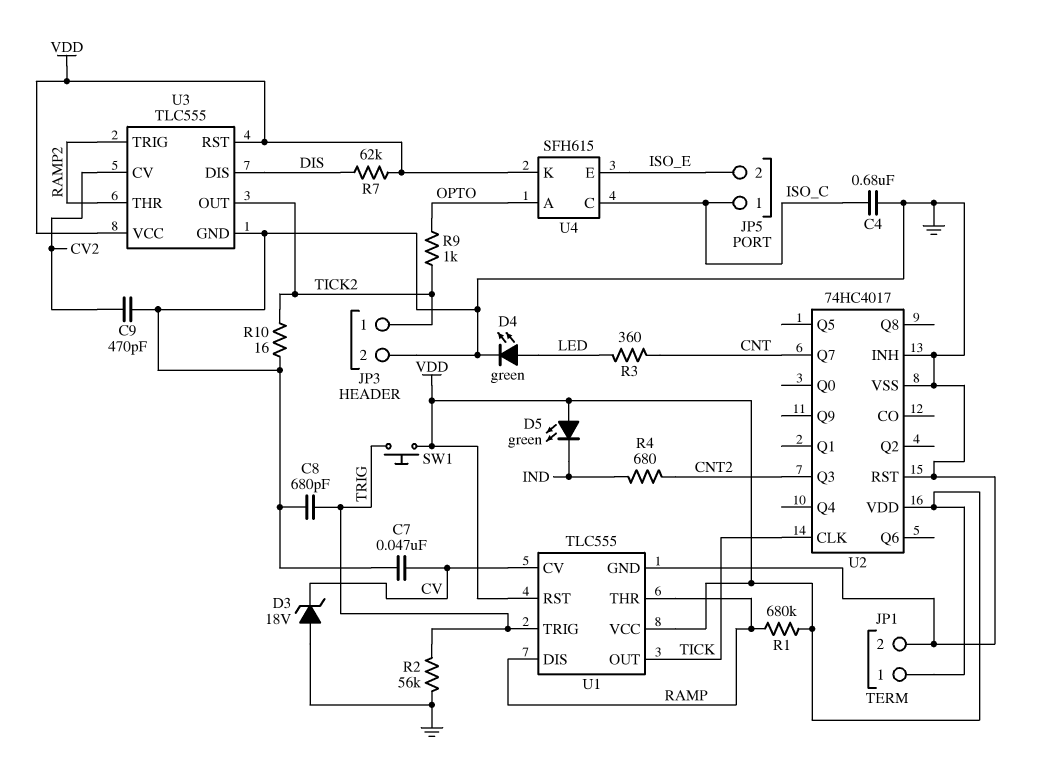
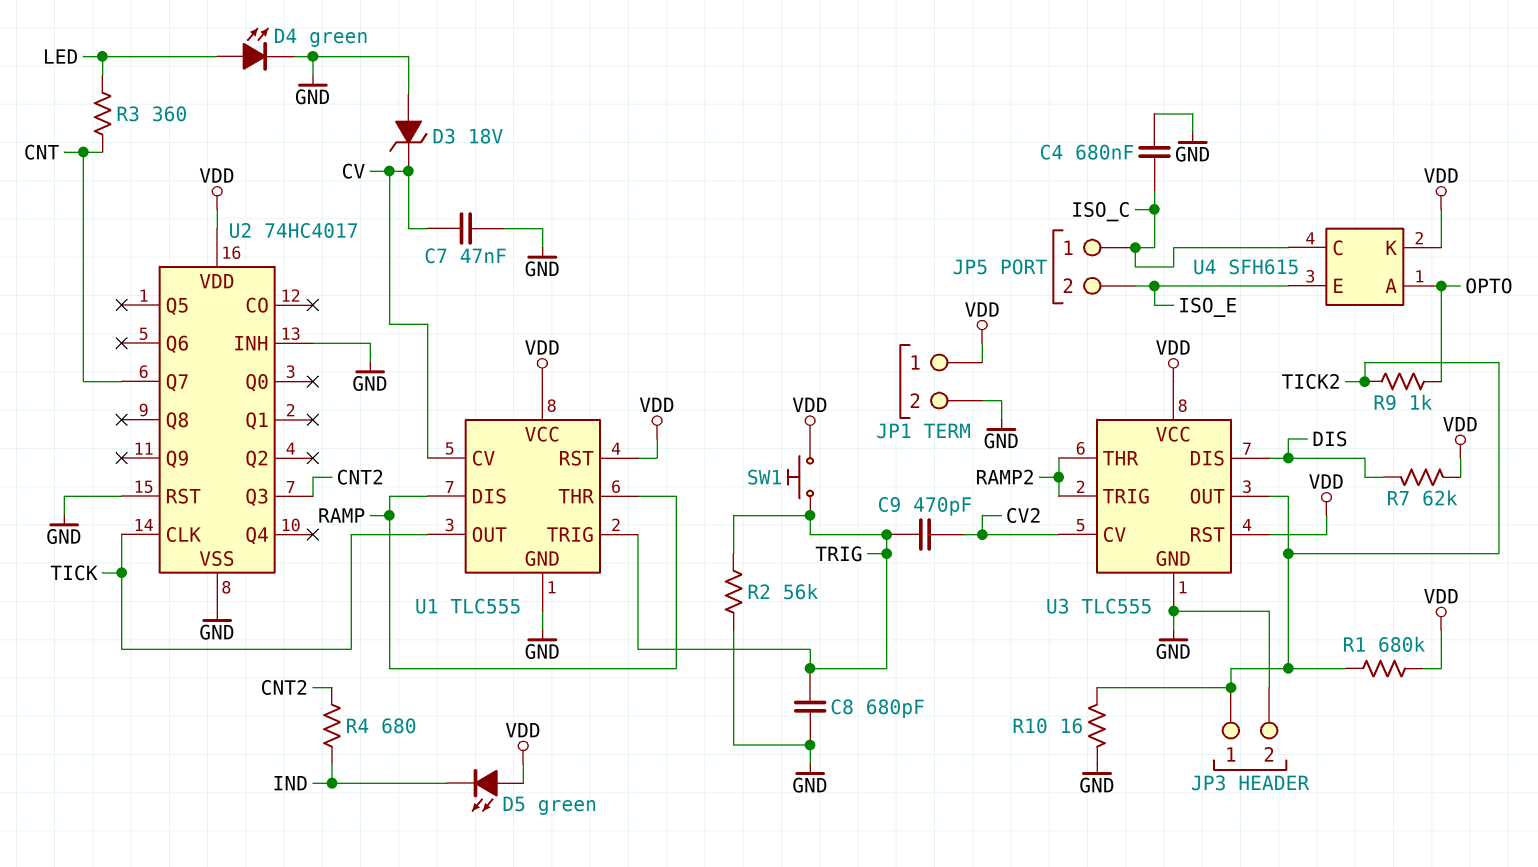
C9: 470pF (CV2, GND) -> 470pF (CV2, TRIG)
R1: 680k (RAMP, VDD) -> 680k (TICK2, VDD)

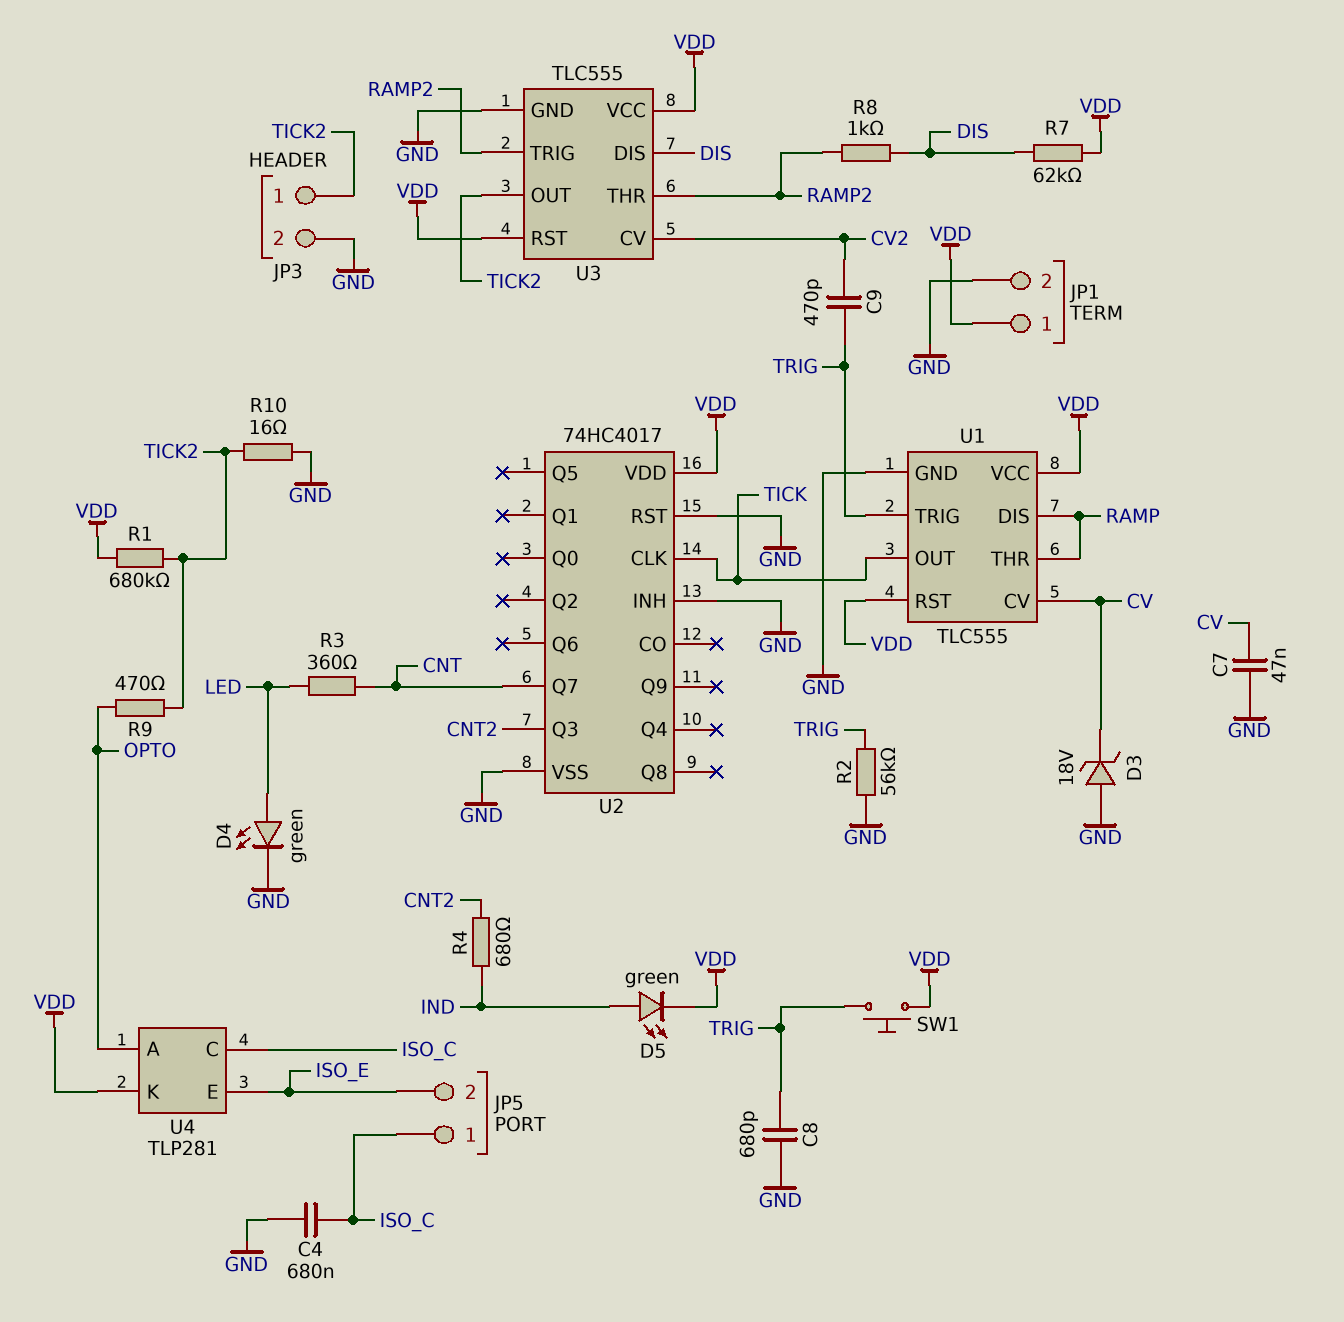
D5: LED green (A VDD, K IND) -> LED green (A IND, K VDD)
R8: none -> 1k (DIS, RAMP2)
R9: 1k (OPTO, TICK2) -> 470 (OPTO, TICK2)
U4: SFH615 -> TLP281

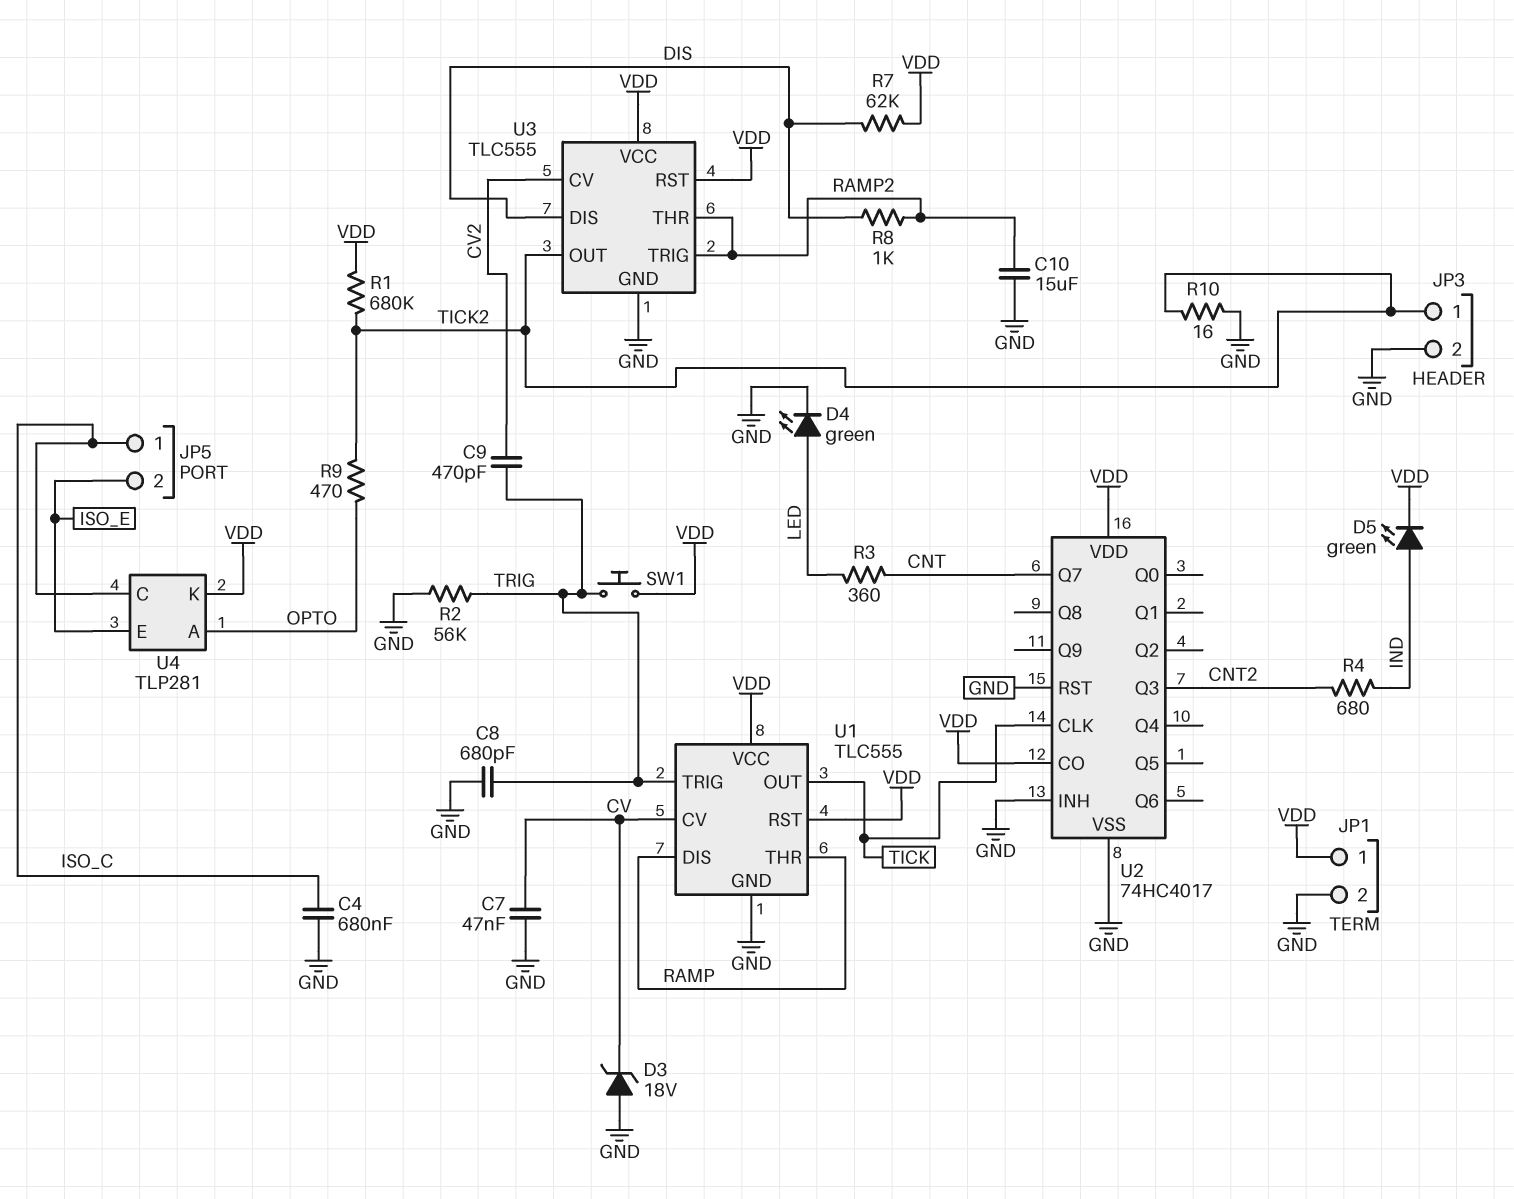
C10: none -> 15uF (GND, RAMP2)
U2 pin CO: none -> VDD

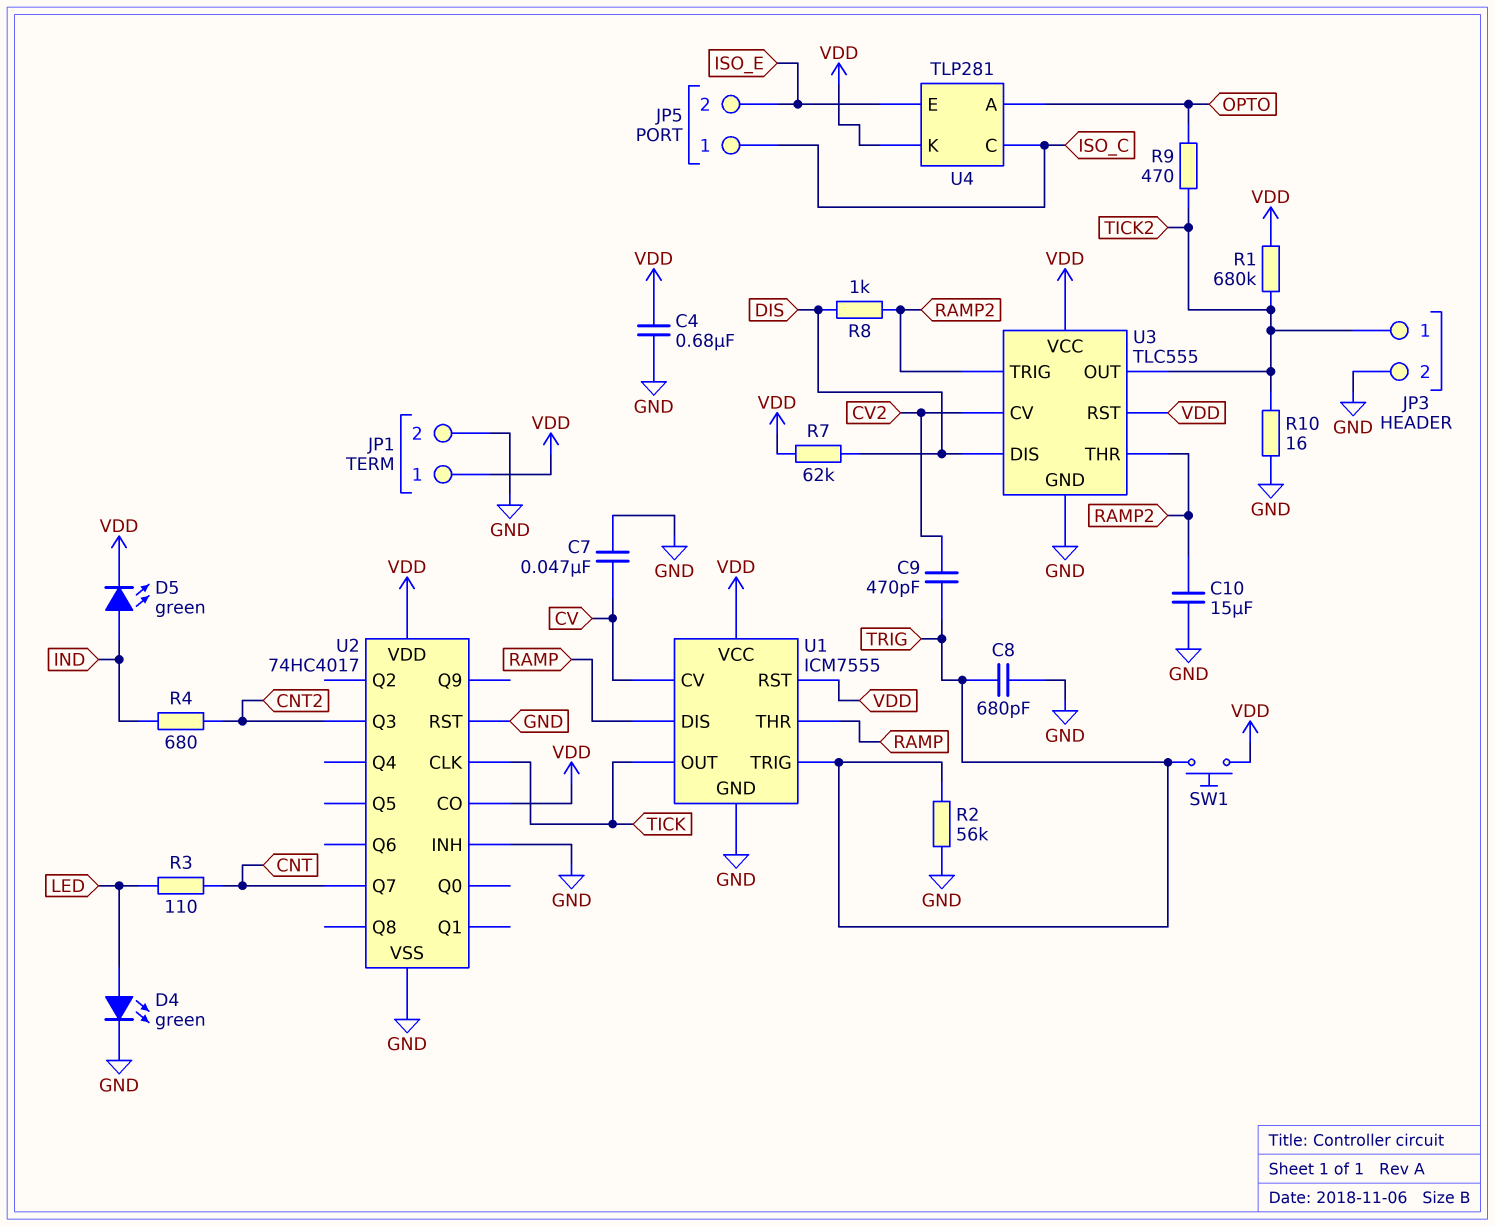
C4: 680nF (GND, ISO_C) -> 680nF (GND, VDD)
D3: zener 18V (A GND, K CV) -> none
R3: 360 (CNT, LED) -> 110 (CNT, LED)
U1: TLC555 -> ICM7555

